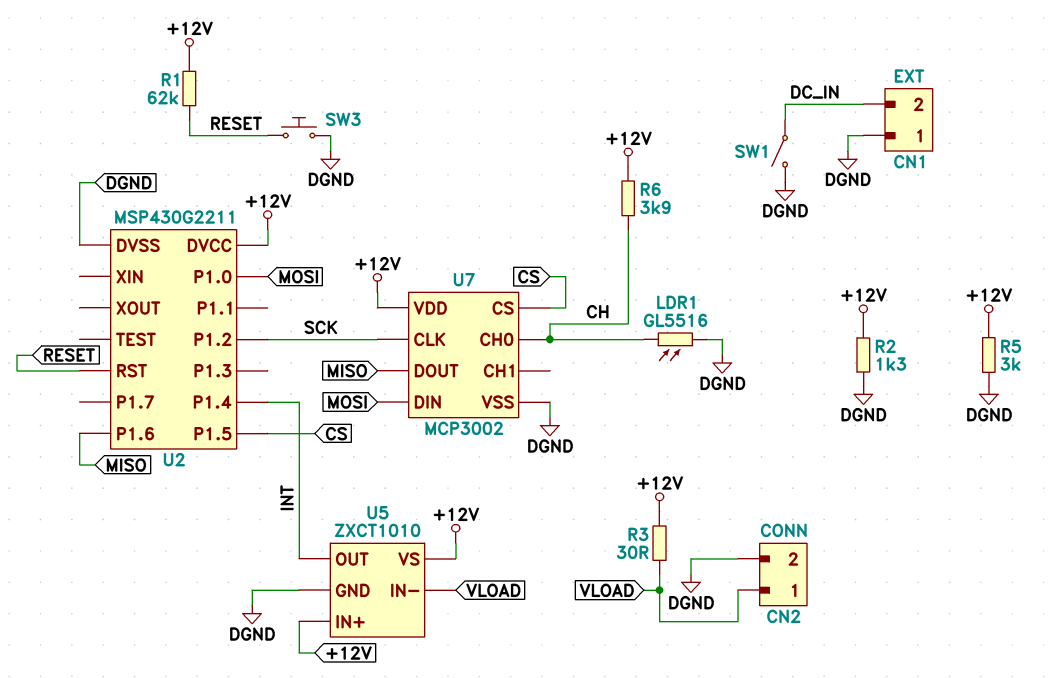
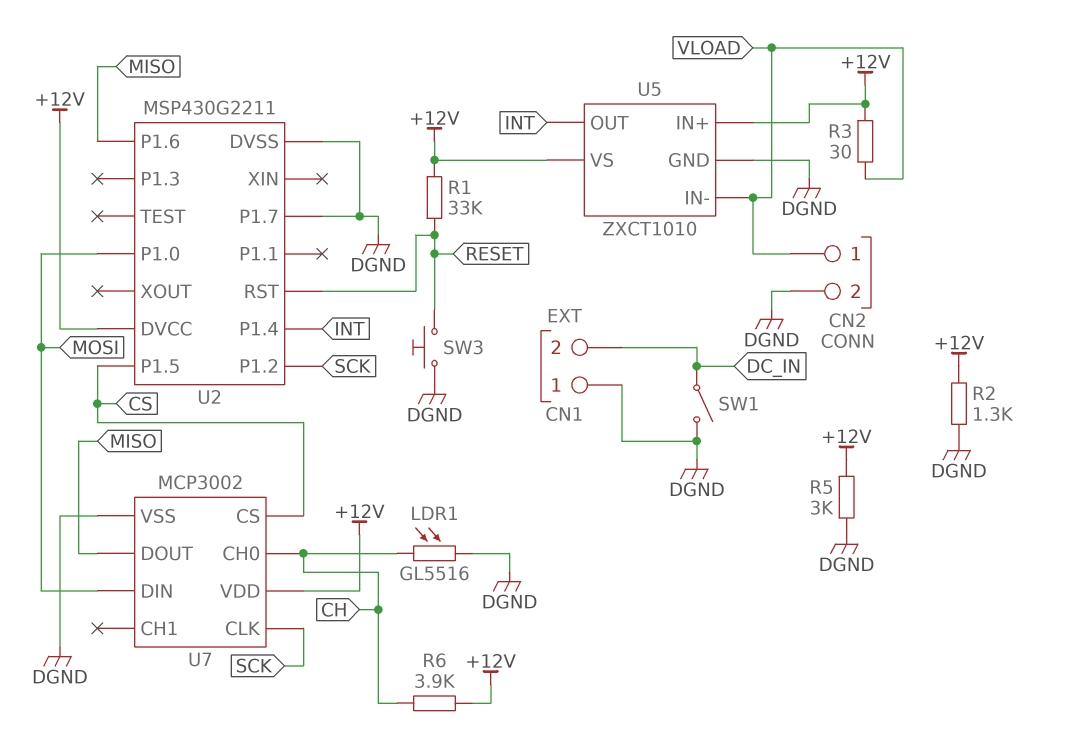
R1: 62k (+12V, RESET) -> 33k (+12V, RESET)
U2 pin P1.7: none -> DGND

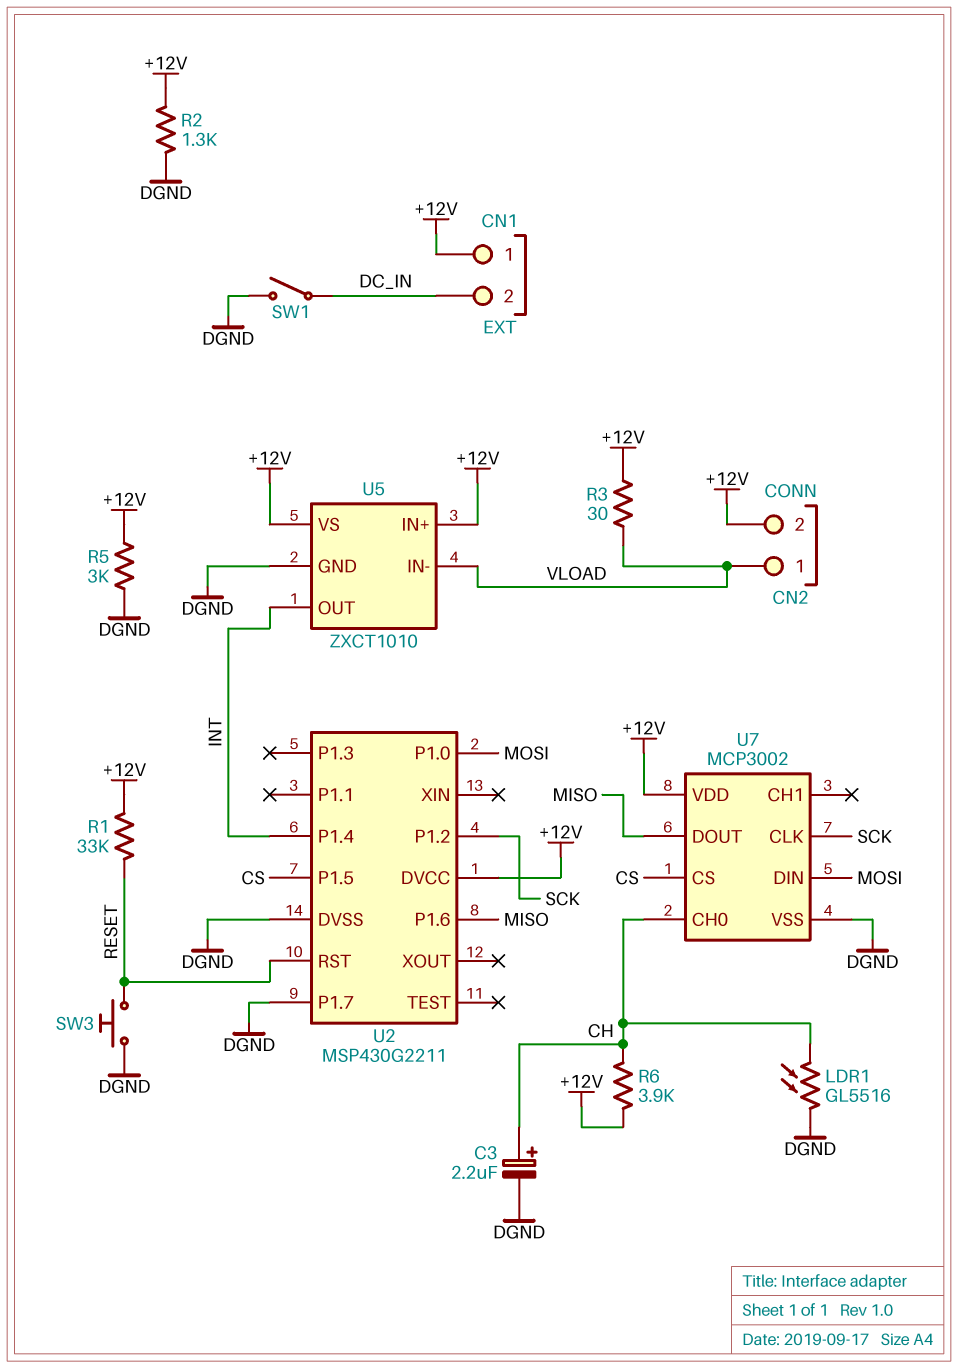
C3: none -> 2.2uF (plus CH, minus DGND)
CN1 pin 1: DGND -> +12V
CN2 pin 2: DGND -> +12V

